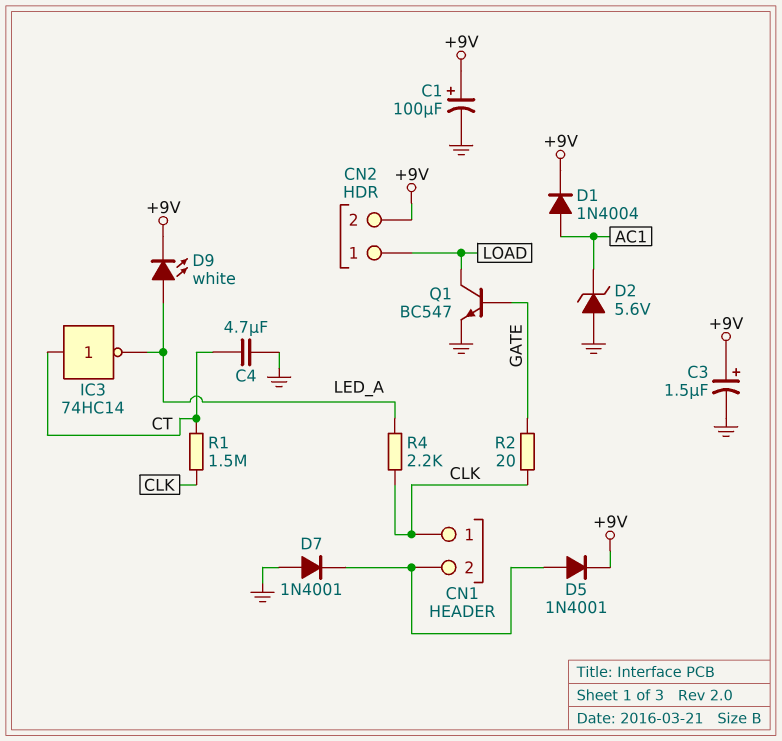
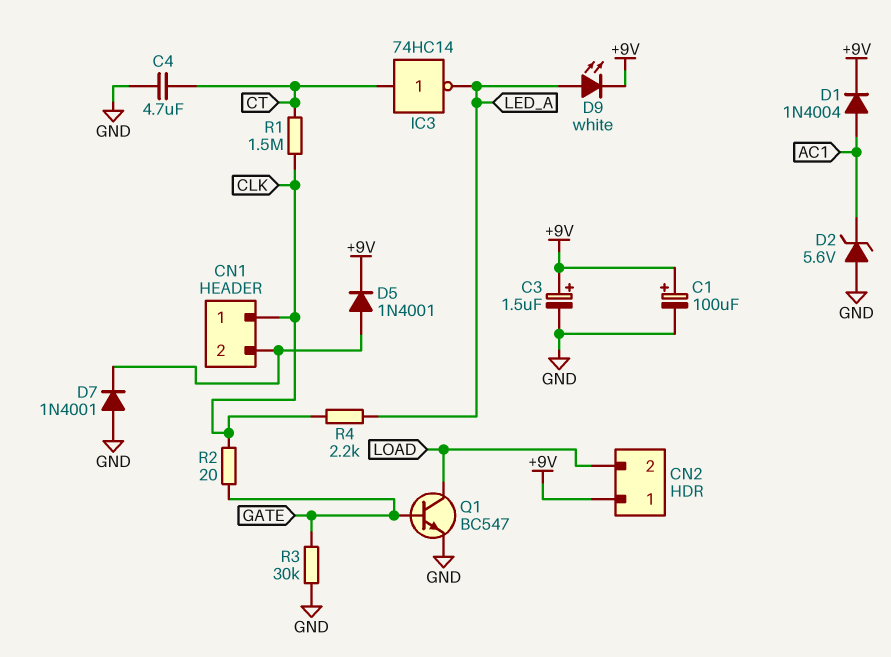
CN2 pin 1: LOAD -> +9V
CN2 pin 2: +9V -> LOAD
R3: none -> 30k (GATE, GND)

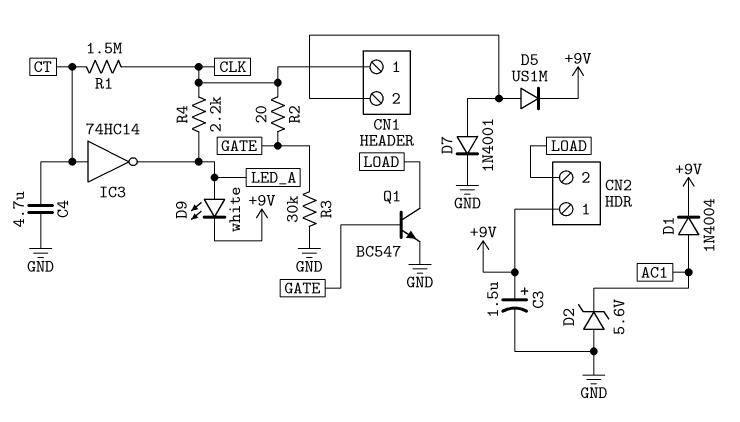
C1: 100uF (plus +9V, minus GND) -> none
D5: diode 1N4001 (A CN1/2, K +9V) -> diode US1M (A CN1/2, K +9V)
D7: diode 1N4001 (A GND, K CN1/2) -> diode 1N4001 (A CN1/2, K GND)

